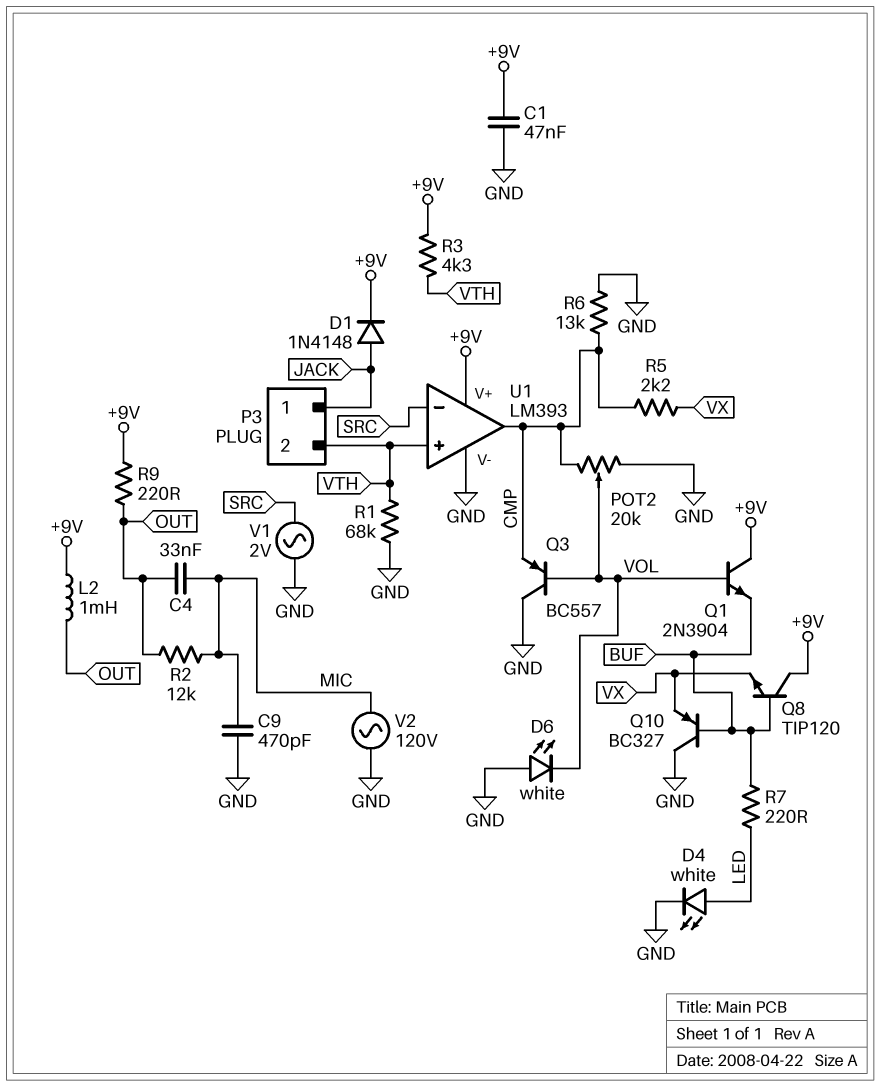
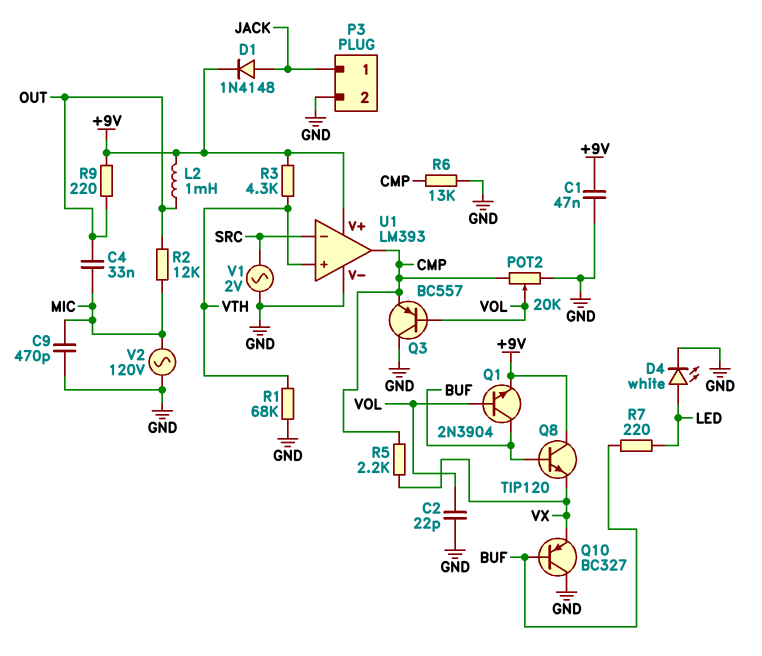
C2: none -> 22pF (GND, VOL)
D6: LED white (A GND, K VOL) -> none
P3 pin 2: VTH -> GND
Q1: NPN 2N3904 (B VOL, C +9V, E BUF) -> NPN 2N3904 (B VOL, C BUF, E +9V)

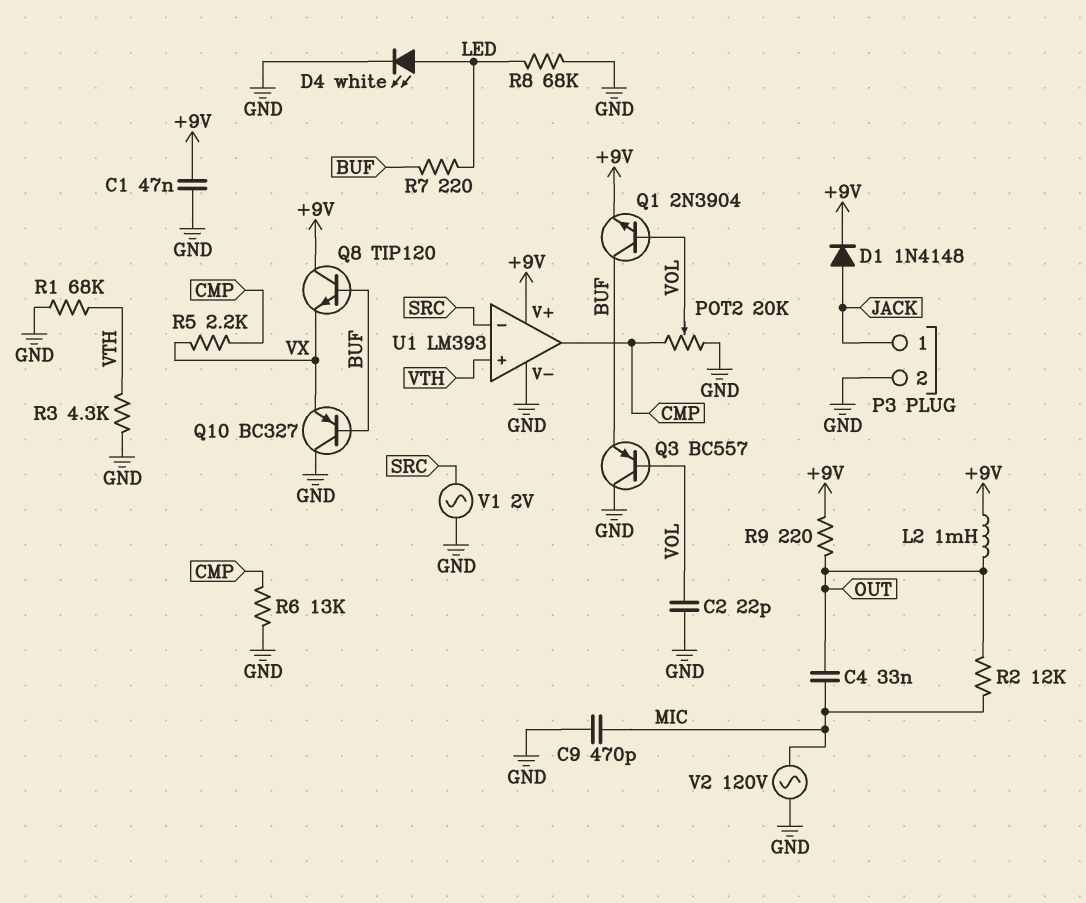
Q3: PNP BC557 (B VOL, C GND, E CMP) -> PNP BC557 (B VOL, C GND, E BUF)
R3: 4.3k (+9V, VTH) -> 4.3k (GND, VTH)
R8: none -> 68k (GND, LED)

